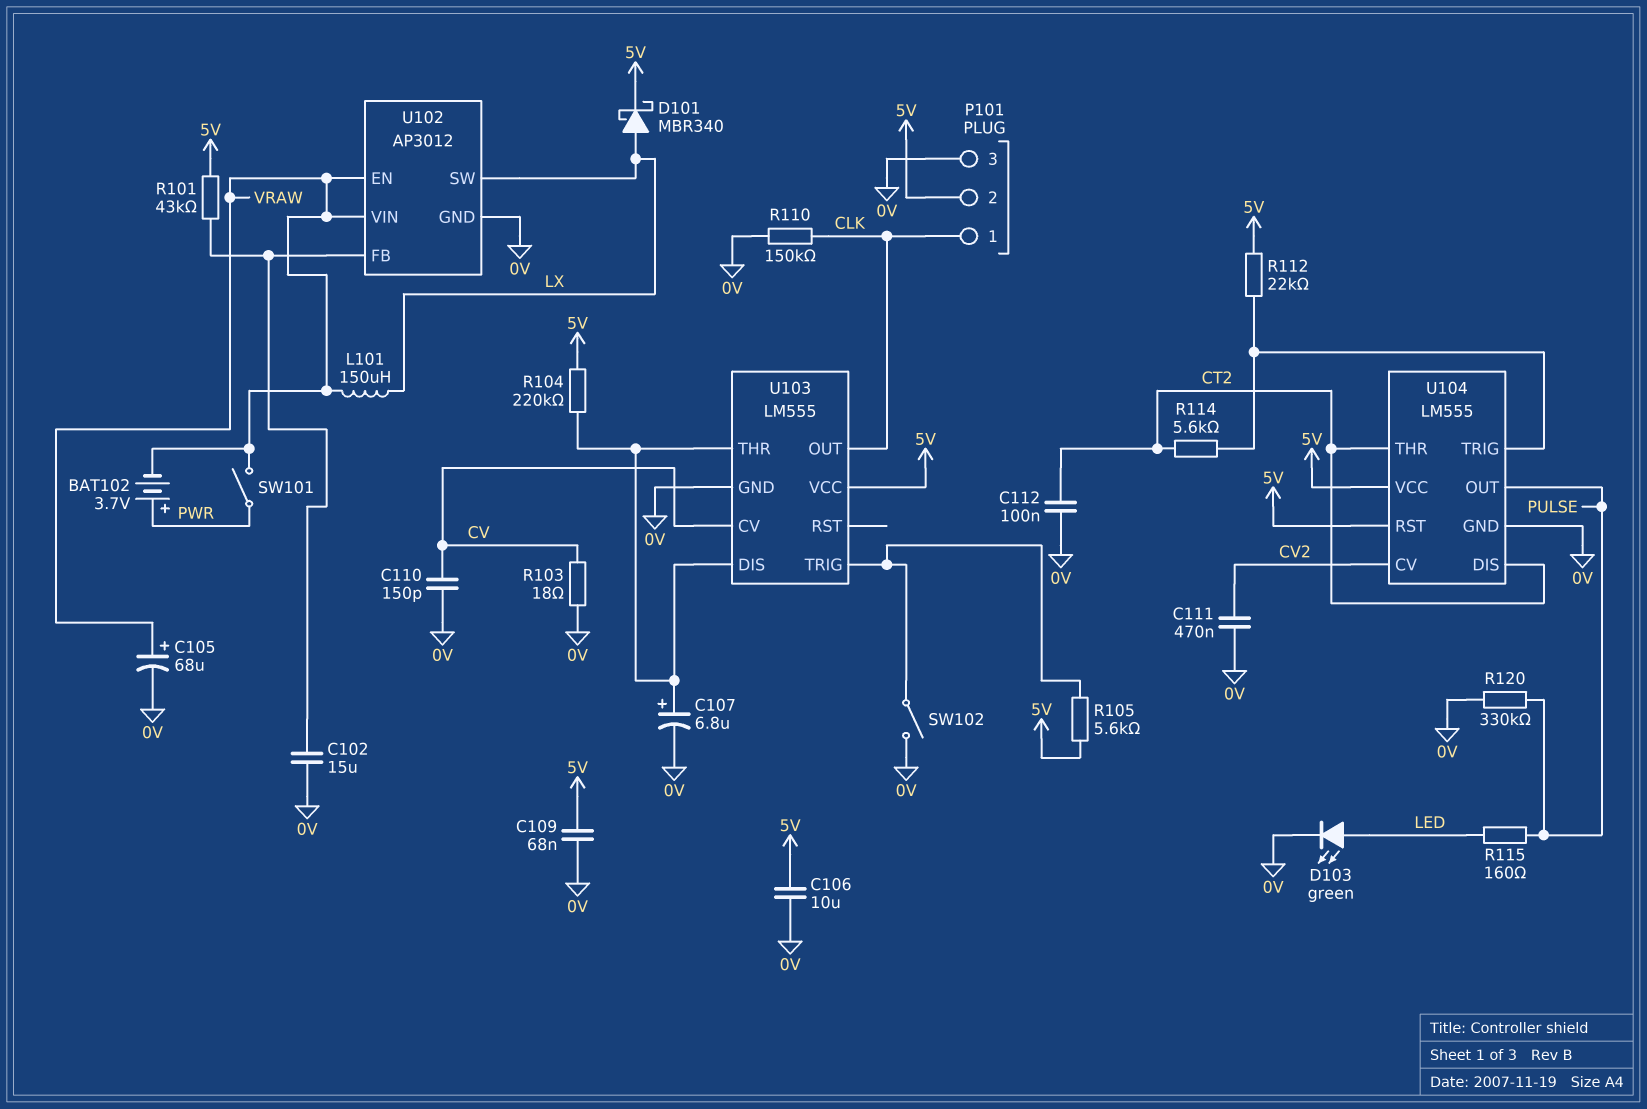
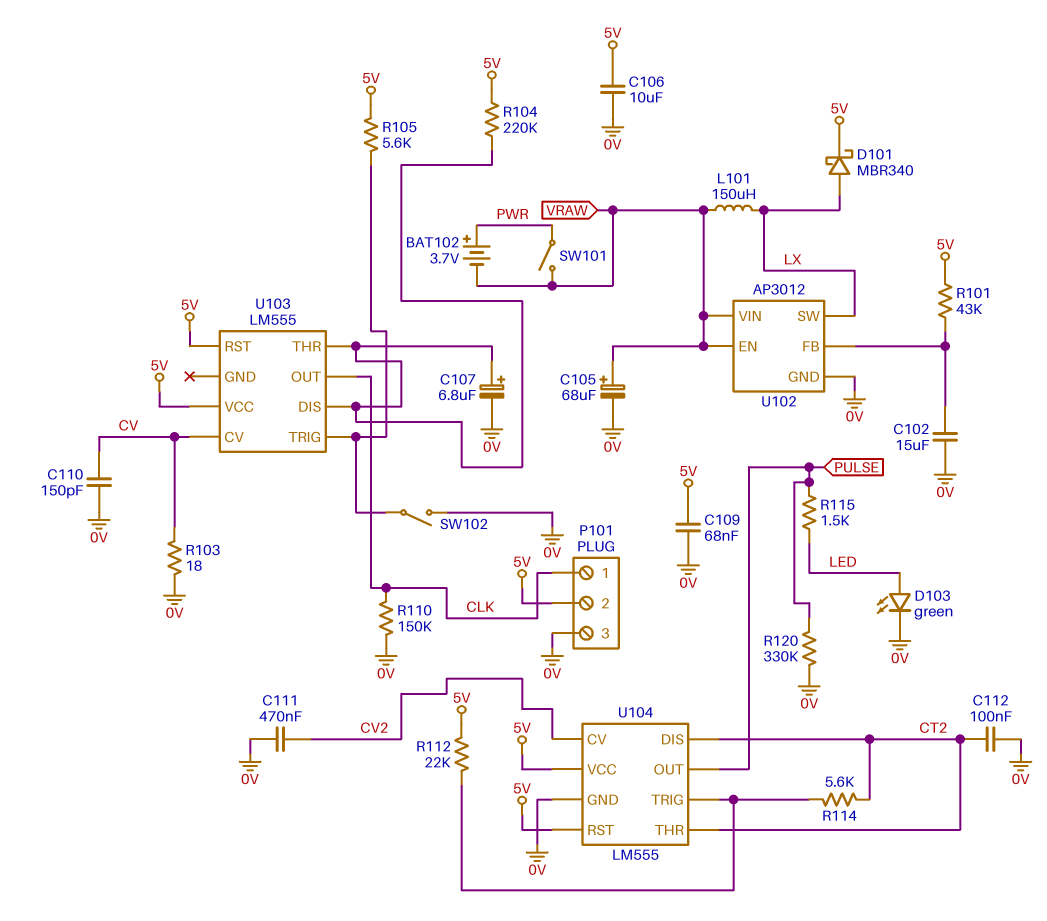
R115: 160 (LED, PULSE) -> 1.5k (LED, PULSE)
U103 pin GND: 0V -> none
U103 pin RST: none -> 5V

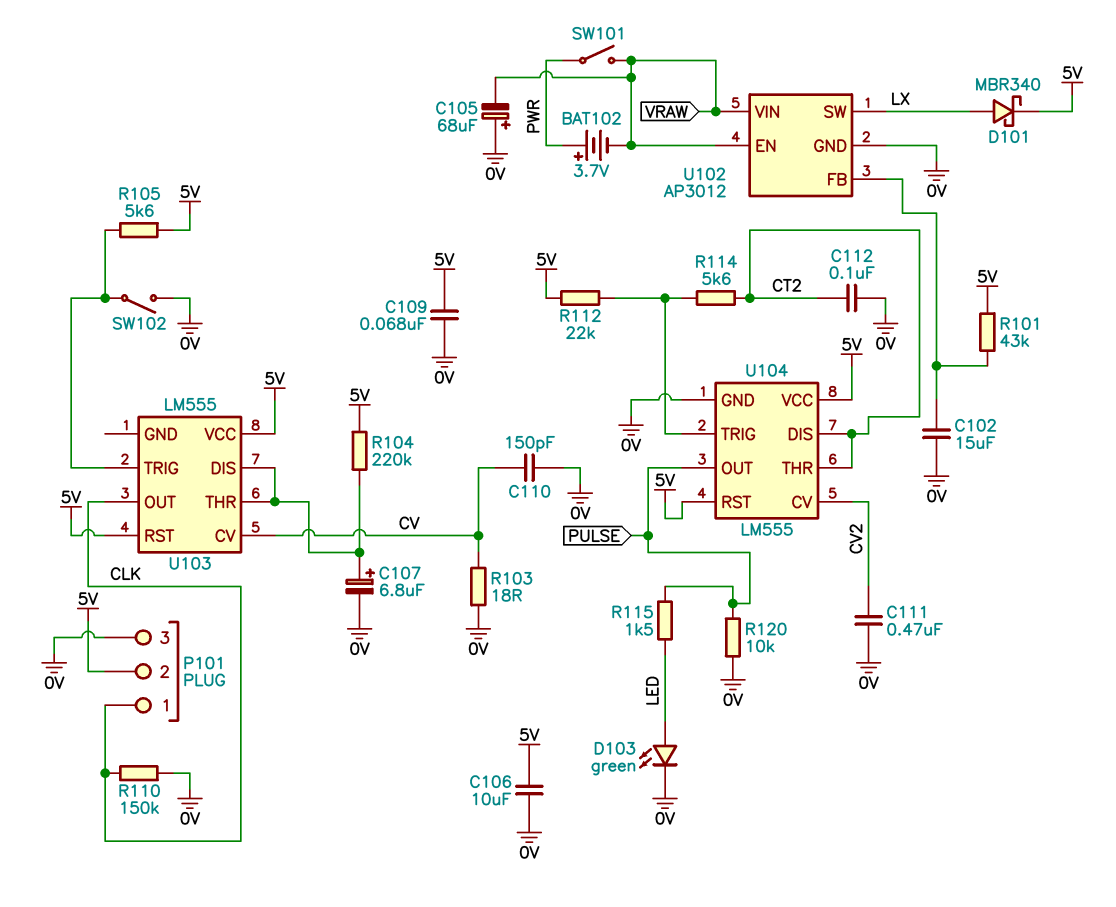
C105: 68uF (plus VRAW, minus 0V) -> 68uF (plus 0V, minus VRAW)
L101: 150uH (LX, VRAW) -> none
R120: 330k (0V, PULSE) -> 10k (0V, PULSE)

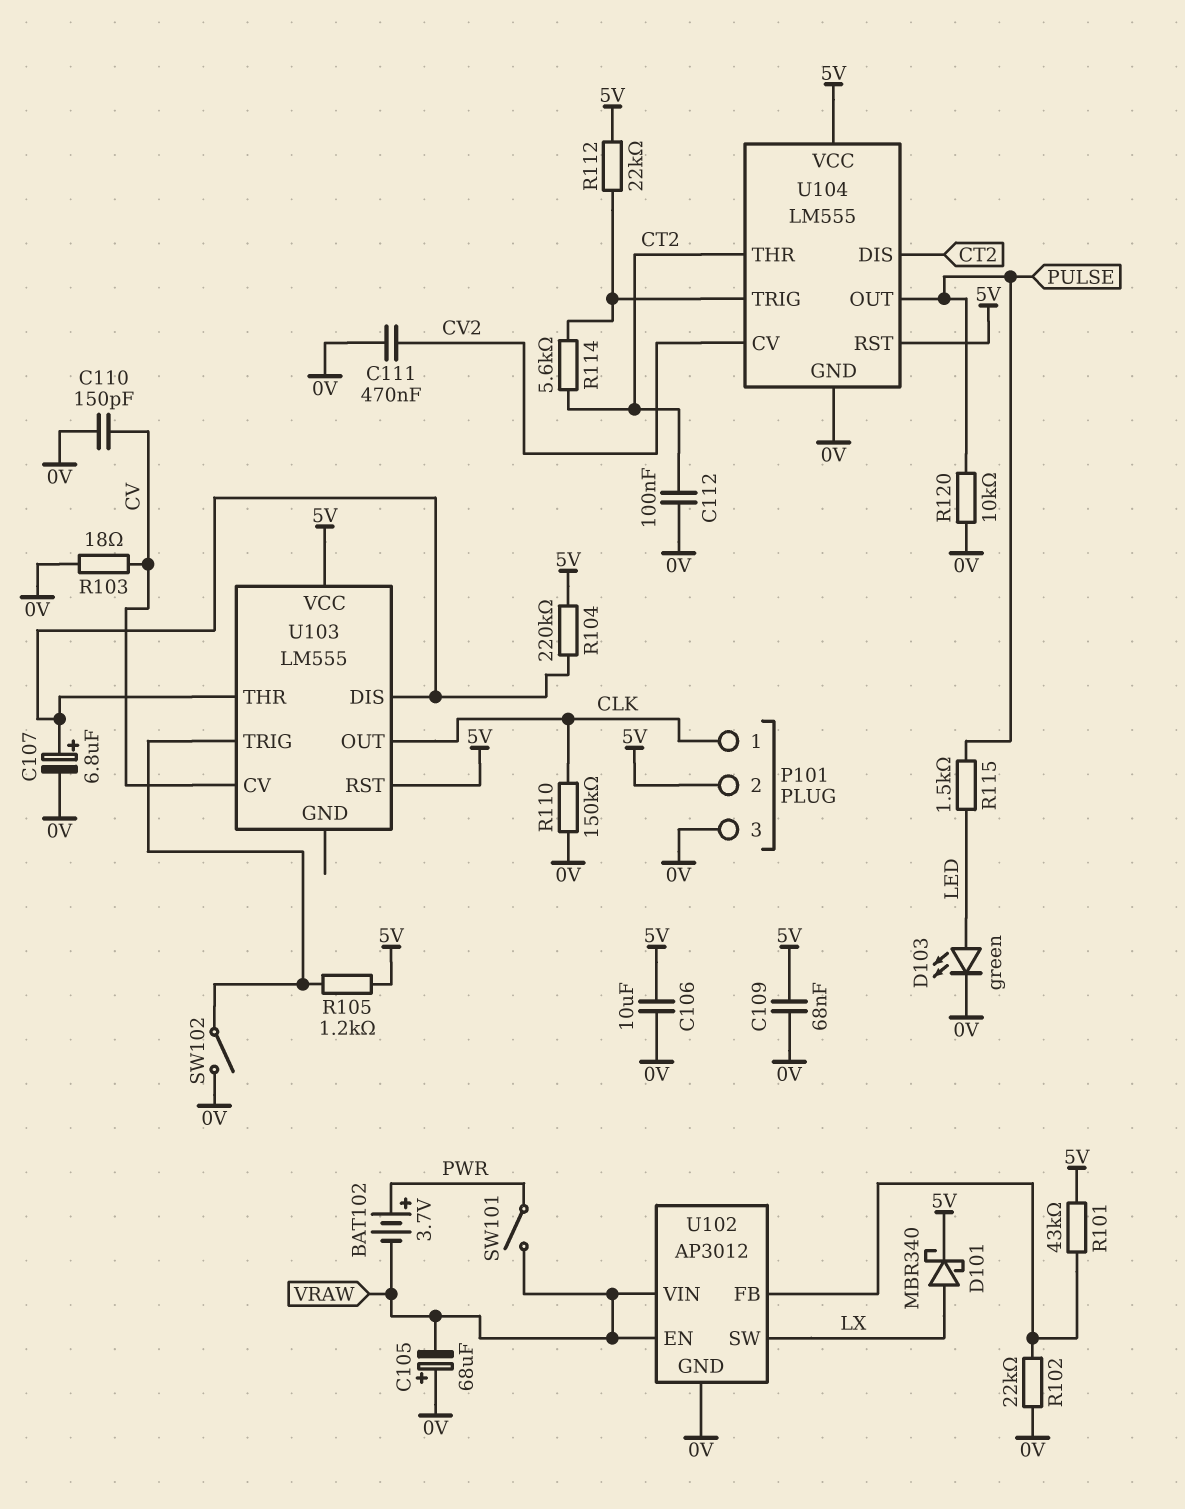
C102: 15uF (0V, U102/FB) -> none
R102: none -> 22k (0V, U102/FB)
R105: 5.6k (5V, U103/TRIG) -> 1.2k (5V, U103/TRIG)

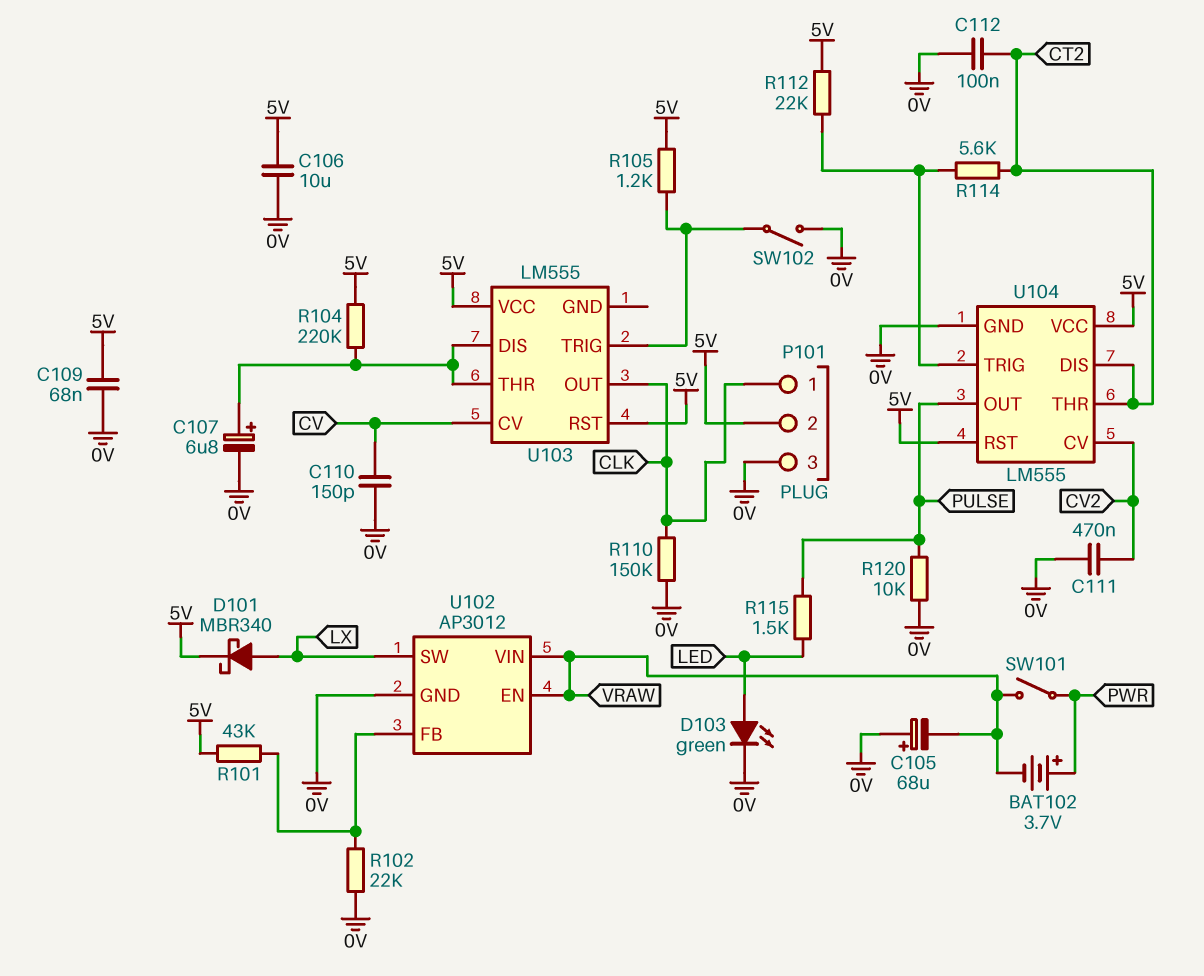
R103: 18 (0V, CV) -> none

